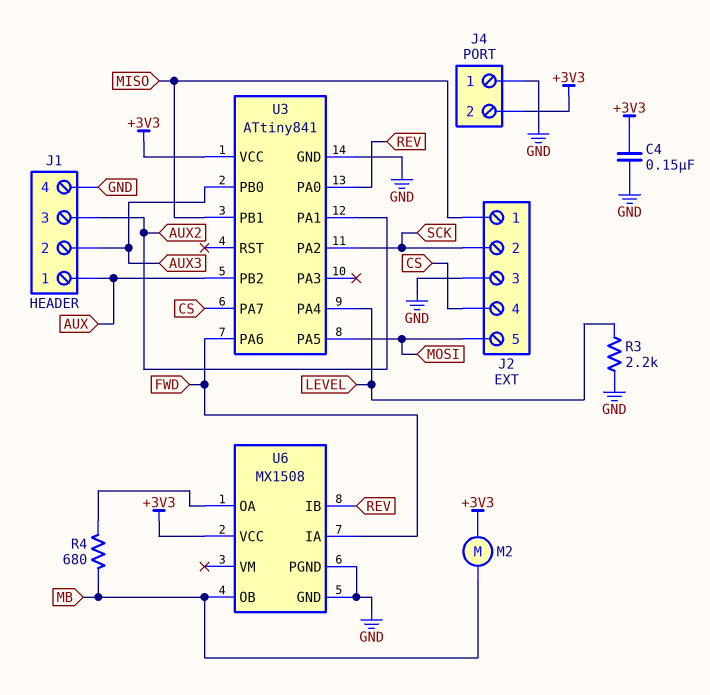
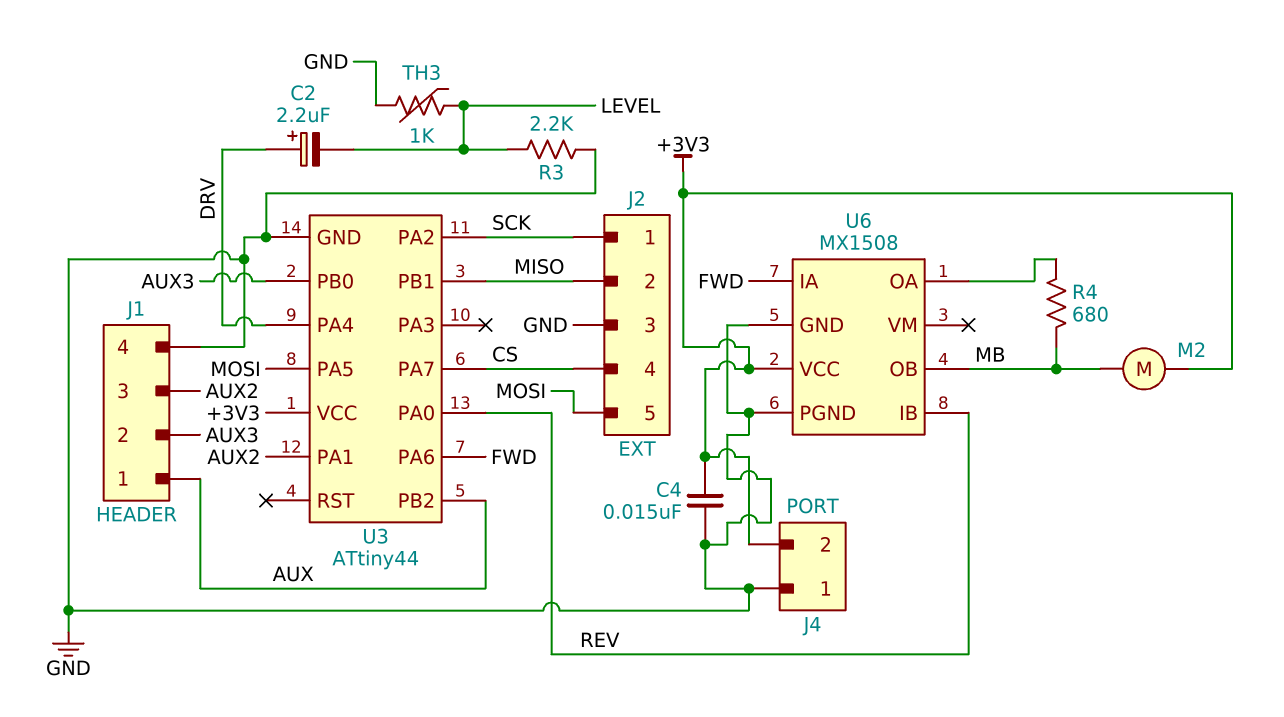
C2: none -> 2.2uF (plus DRV, minus LEVEL)
C4: 150nF (+3V3, GND) -> 15nF (+3V3, GND)
J2 pin 1: MISO -> SCK
J2 pin 2: SCK -> MISO
TH3: none -> 1k (GND, LEVEL)
U3: ATtiny841 -> ATtiny44
U3 pin PA4: LEVEL -> DRV

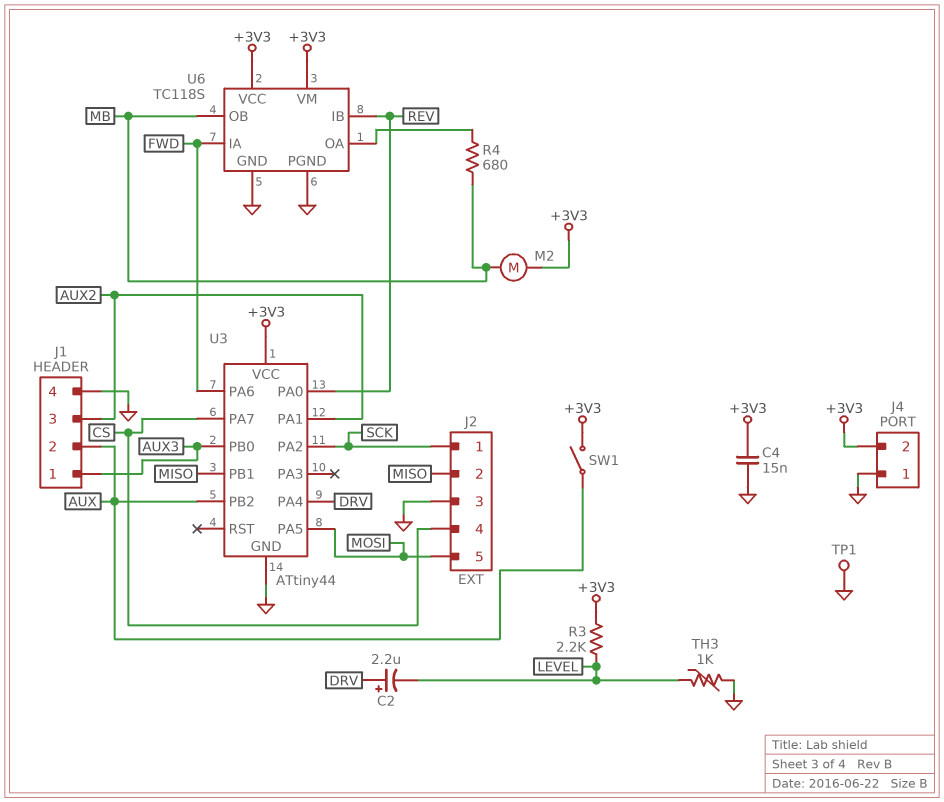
J1 pin 1: AUX -> AUX3
J1 pin 2: AUX3 -> AUX
R3: 2.2k (GND, LEVEL) -> 2.2k (+3V3, LEVEL)
SW1: none -> switch (+3V3, AUX)
TP1: none -> test point (GND)
U6: MX1508 -> TC118S
U6 pin VM: none -> +3V3

